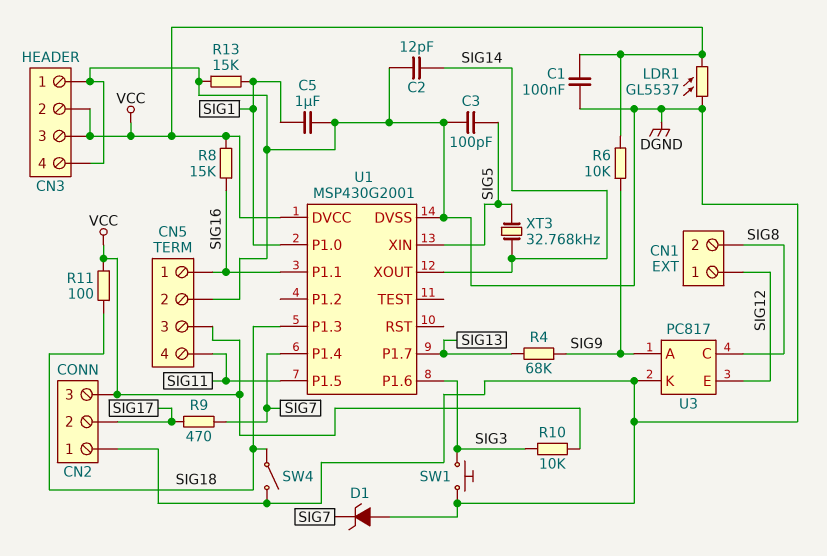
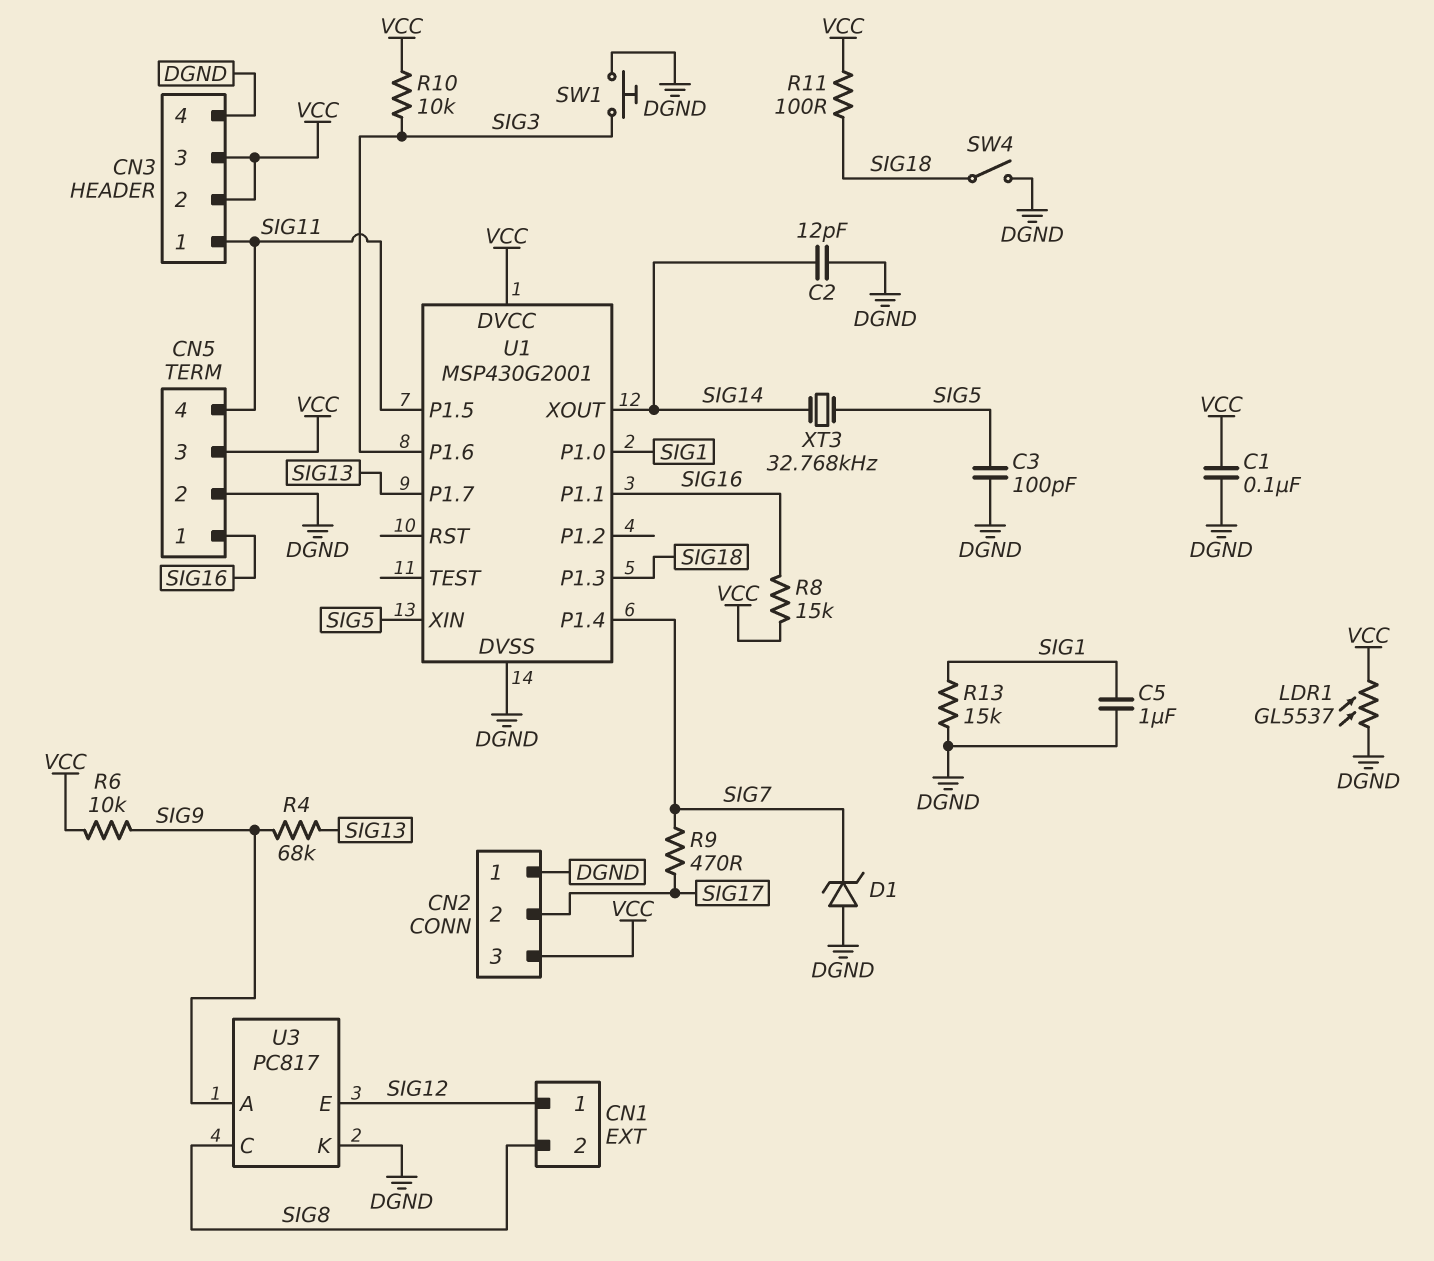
CN3 pin 1: DGND -> SIG11

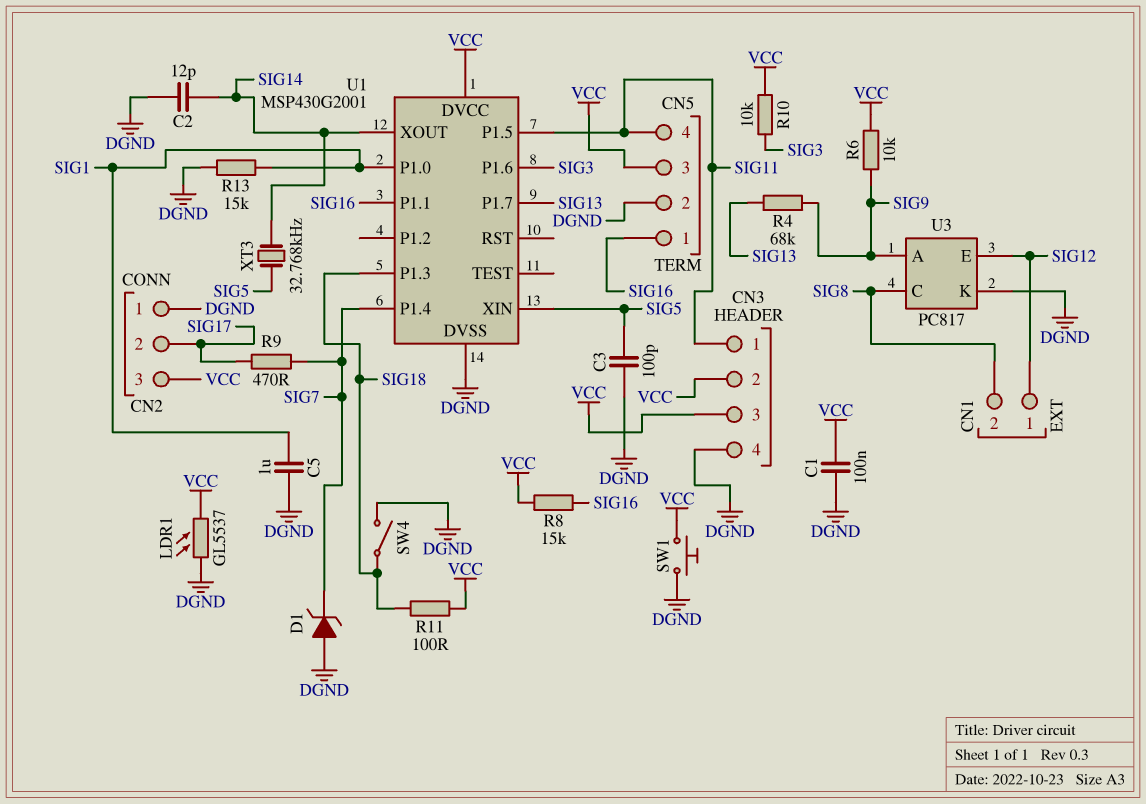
SW1: button (DGND, SIG3) -> button (DGND, VCC)

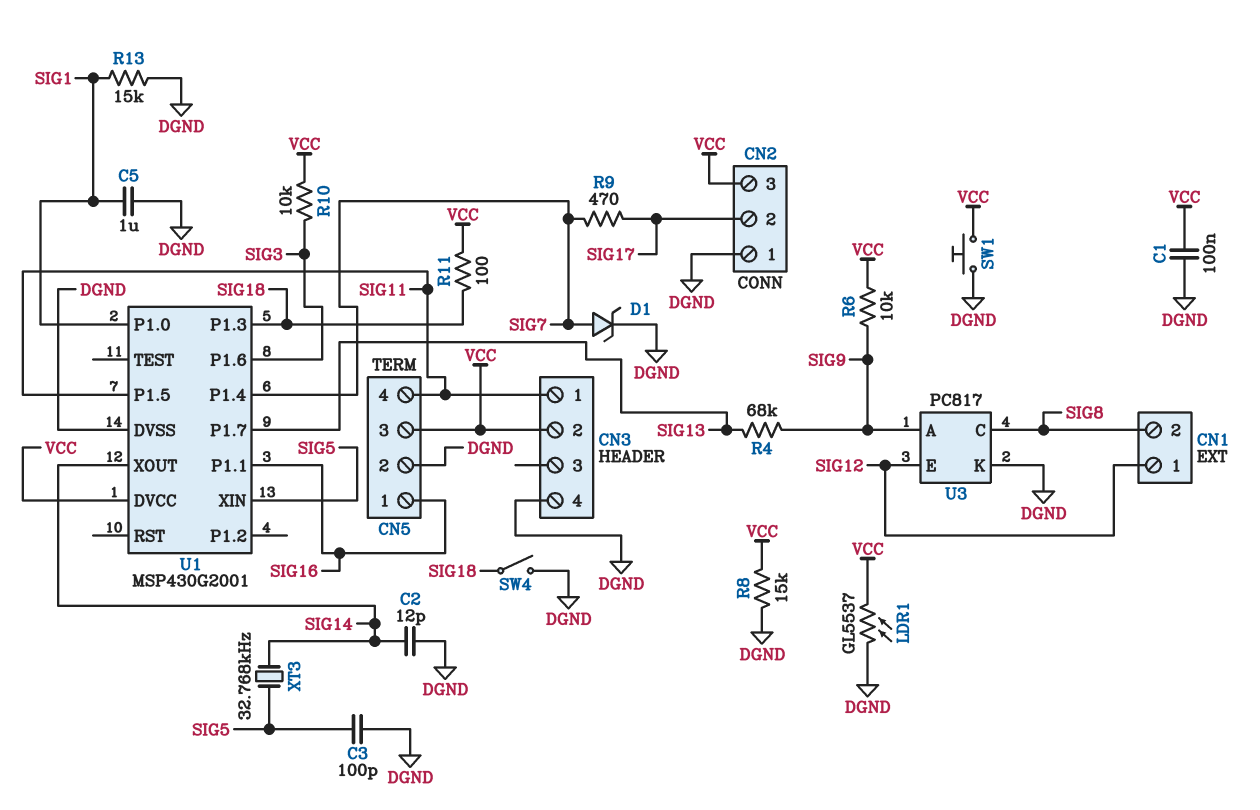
CN3 pin 3: VCC -> none
D1: zener (A DGND, K SIG7) -> zener (A SIG7, K DGND)
R8: 15k (SIG16, VCC) -> 15k (DGND, VCC)

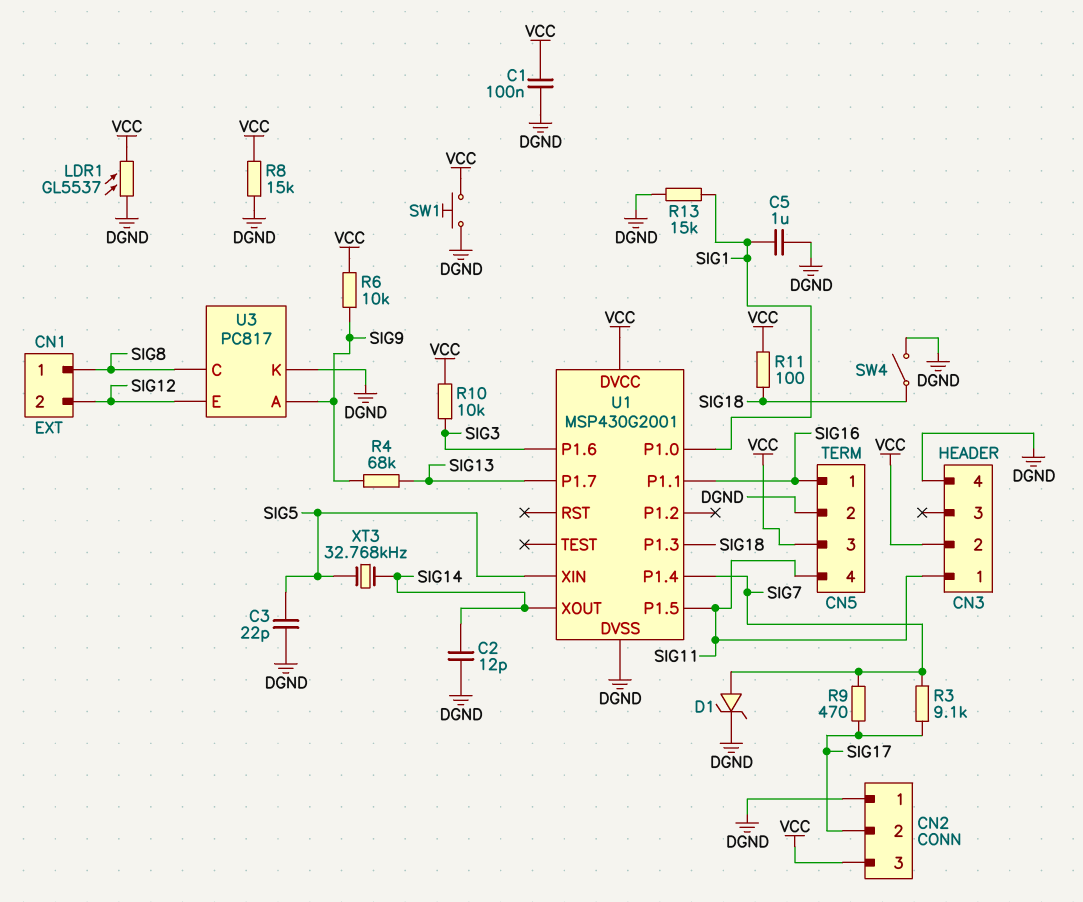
C3: 100pF (DGND, SIG5) -> 22pF (DGND, SIG5)
CN1 pin 1: SIG12 -> SIG8
CN1 pin 2: SIG8 -> SIG12
R3: none -> 9.1k (SIG7, SIG17)

